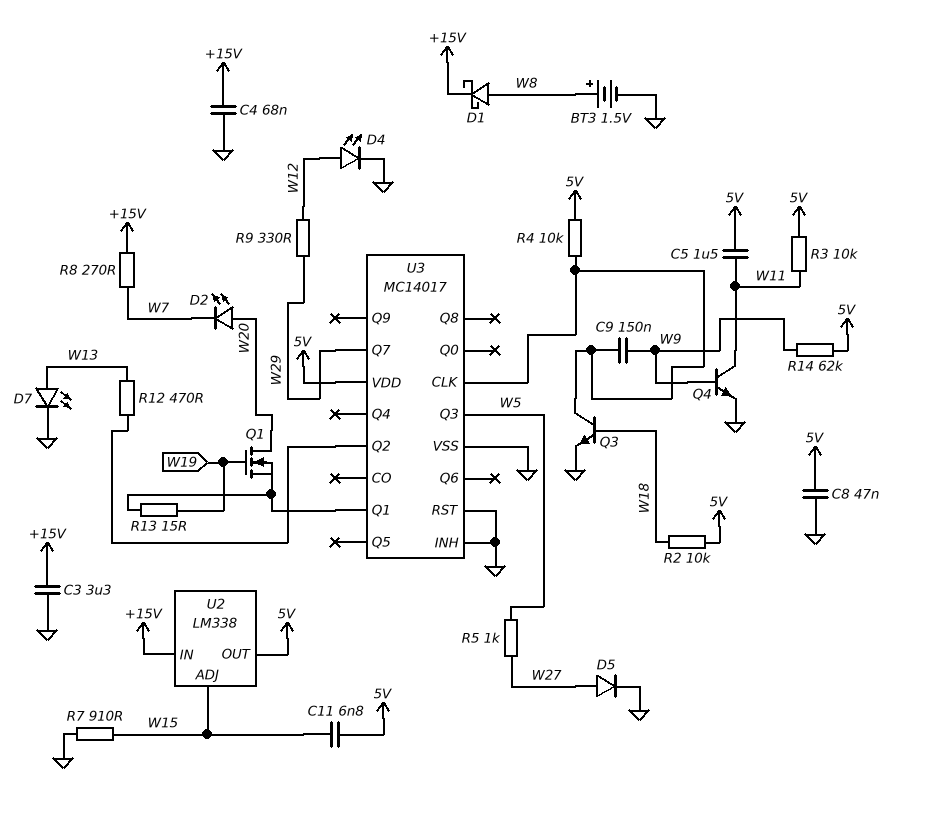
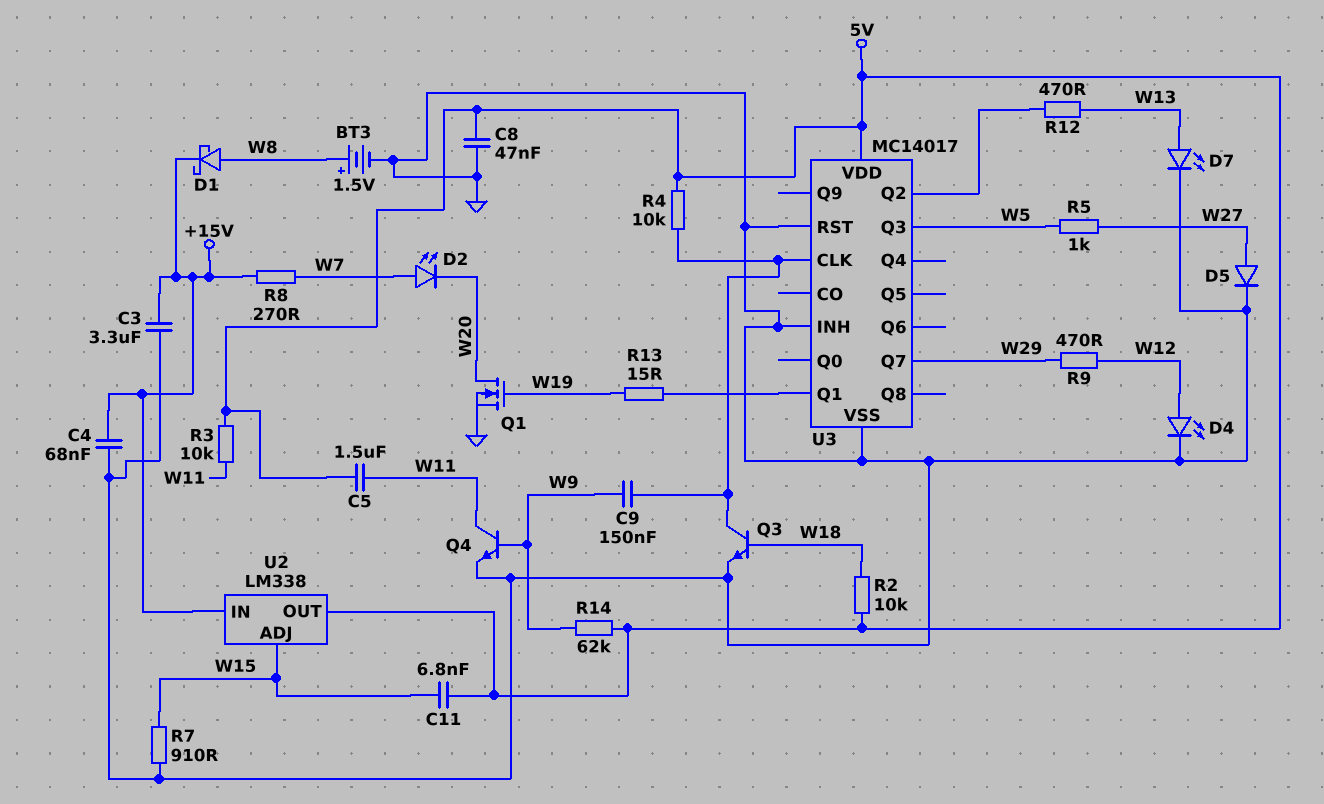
D2: LED (A W20, K W7) -> LED (A W7, K W20)
Q1: NMOS (G W19, D W20, S U3/Q1) -> NMOS (G W19, D W20, S GND)
R9: 330 (W12, W29) -> 470 (W12, W29)

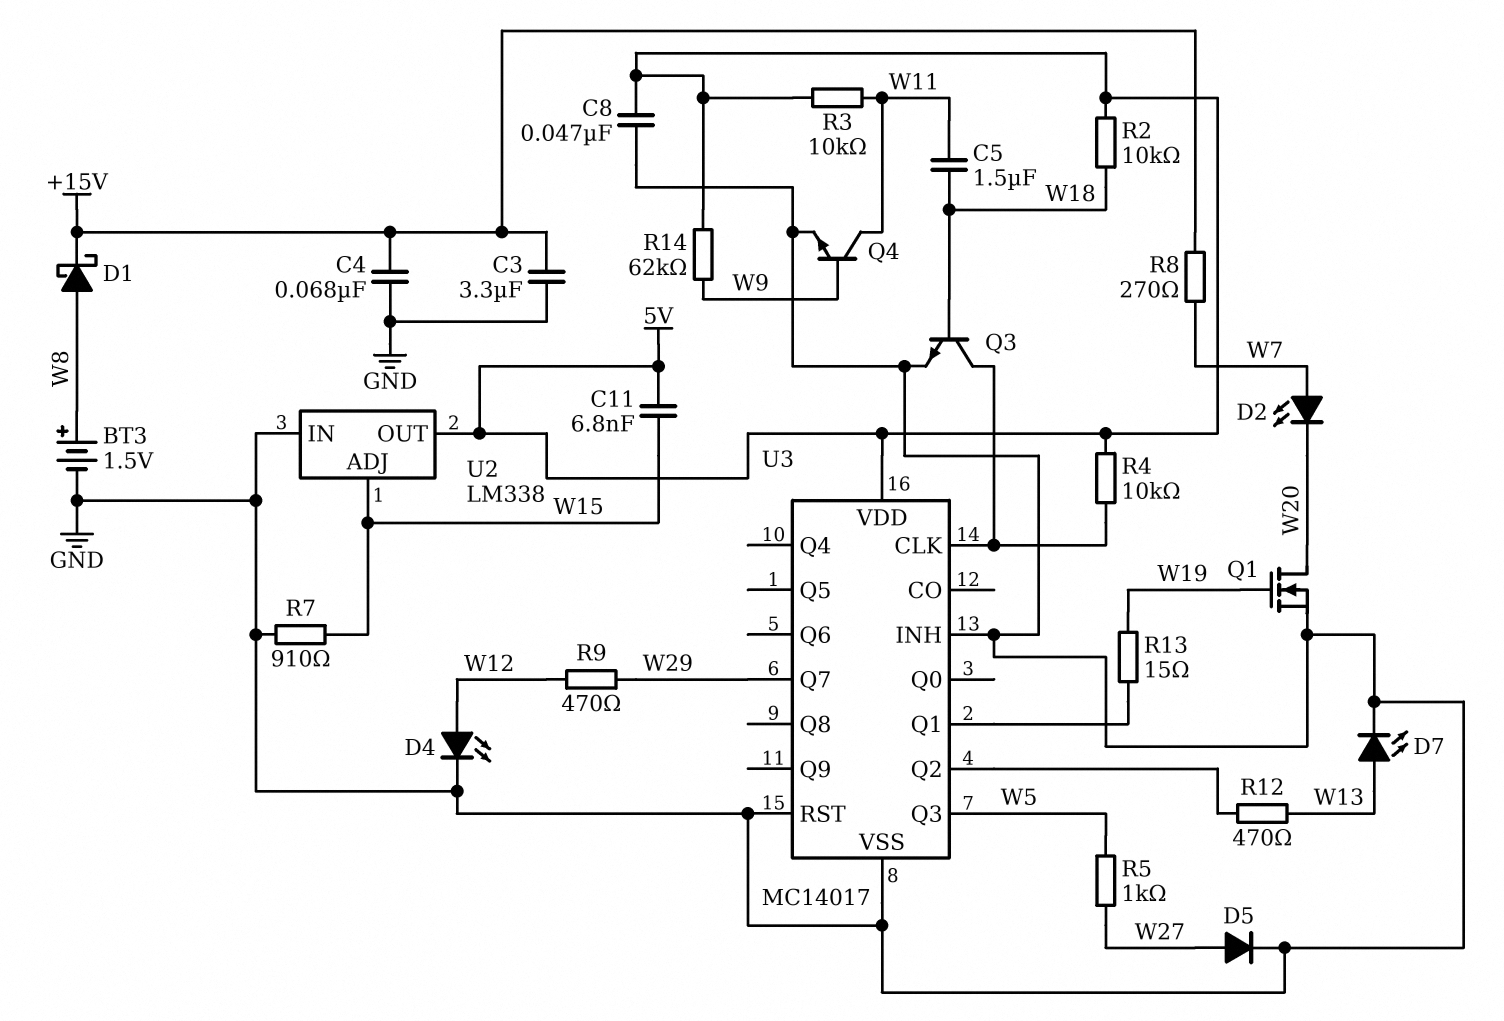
C5: 1.5uF (5V, W11) -> 1.5uF (W11, W18)
C9: 150nF (U3/CLK, W9) -> none
U2 pin IN: +15V -> GND

